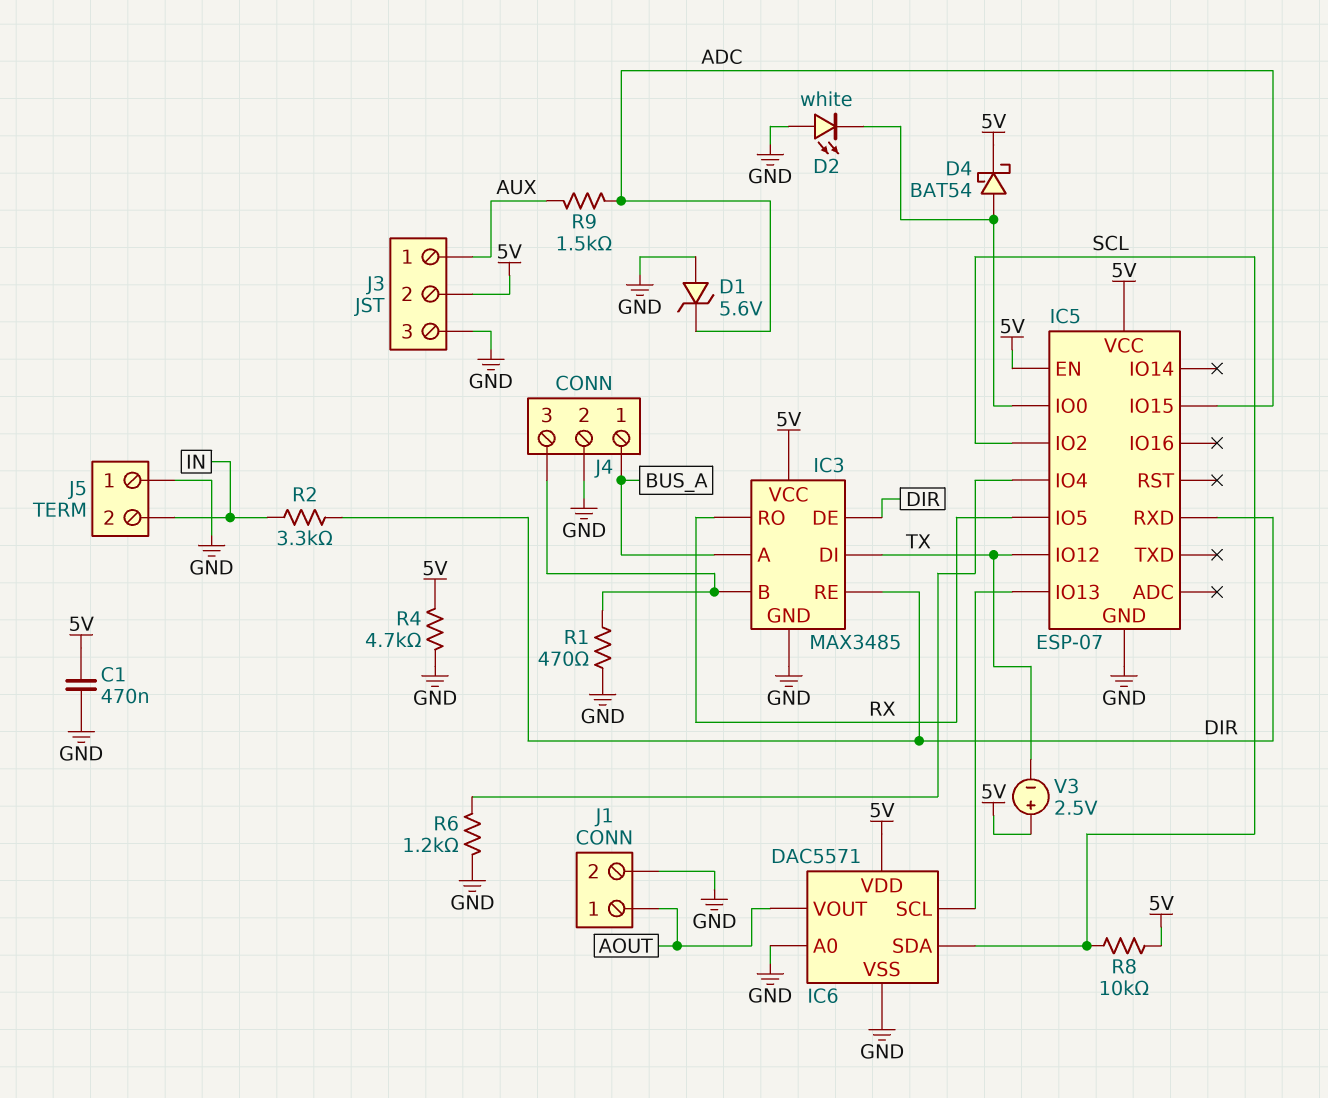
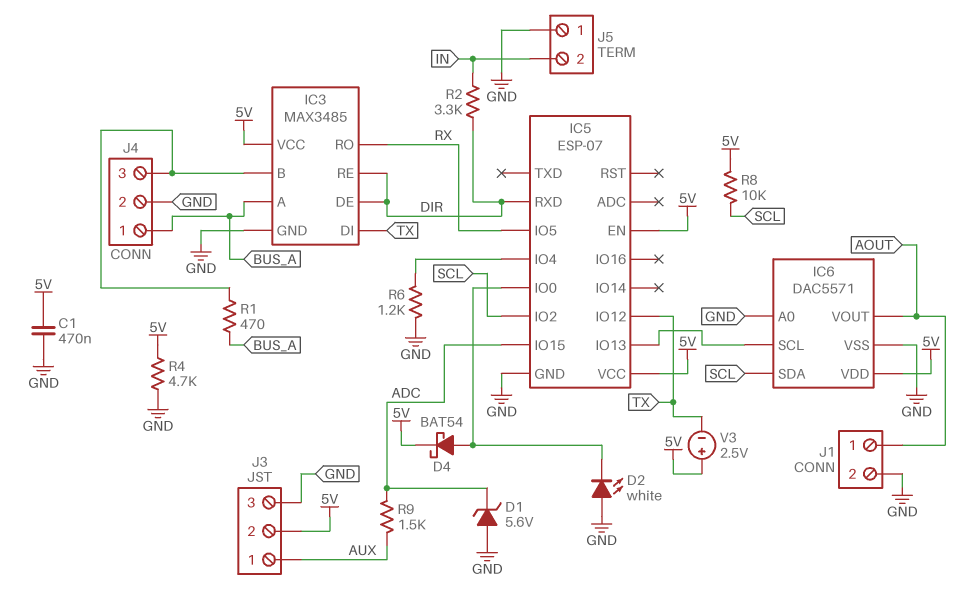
R1: 470 (GND, IC3/B) -> 470 (BUS_A, IC3/B)

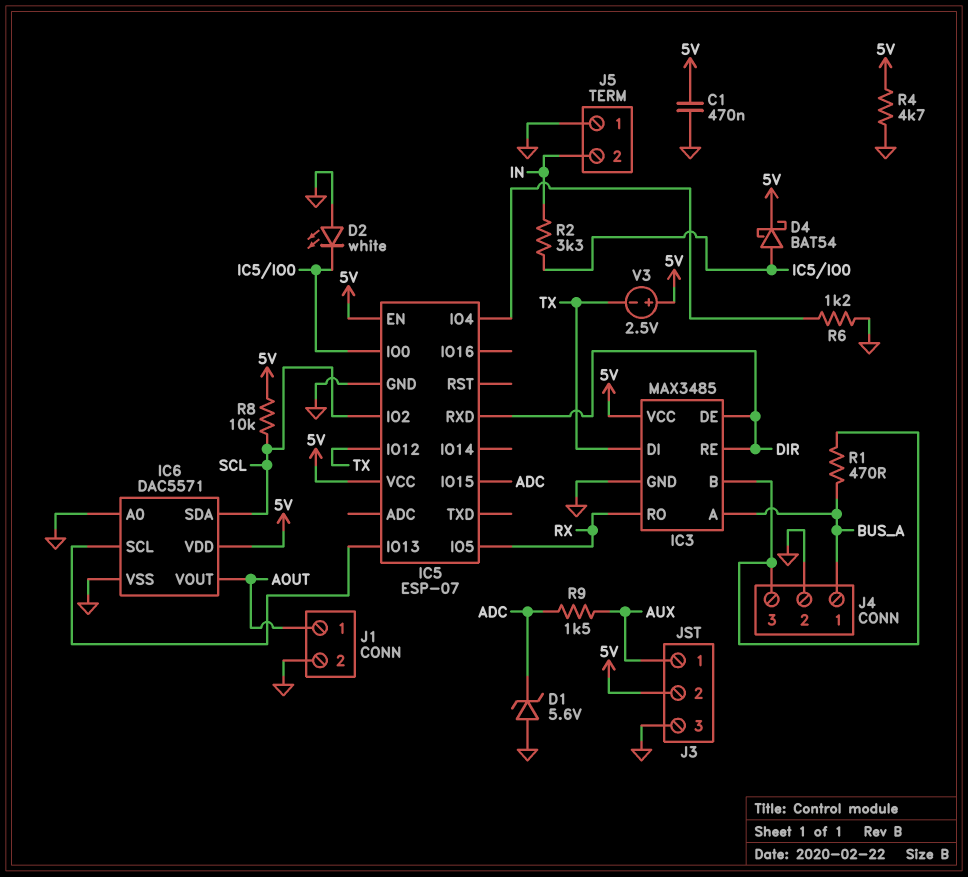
R2: 3.3k (DIR, IN) -> 3.3k (IC5/IO0, IN)

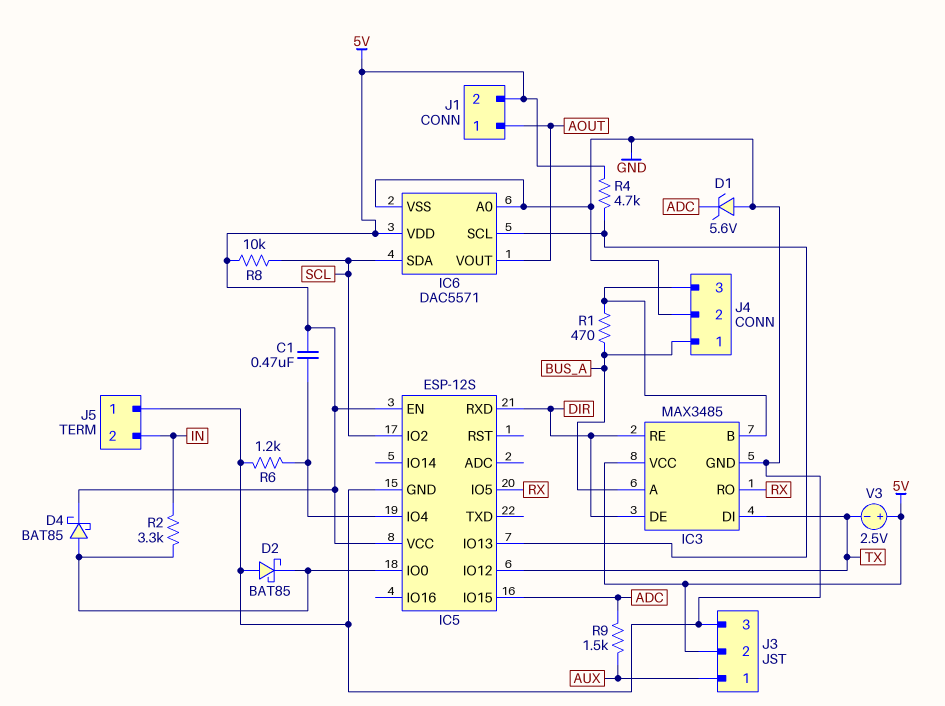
C1: 470nF (5V, GND) -> 470nF (5V, IC5/IO4)
D2: LED white (A GND, K IC5/IO0) -> schottky BAT85 (A GND, K IC5/IO0)
D4: schottky BAT54 (A IC5/IO0, K 5V) -> schottky BAT85 (A IC5/IO0, K 5V)
IC5: ESP-07 -> ESP-12S
J1 pin 2: GND -> 5V
R4: 4.7k (5V, GND) -> 4.7k (5V, IC5/IO13)

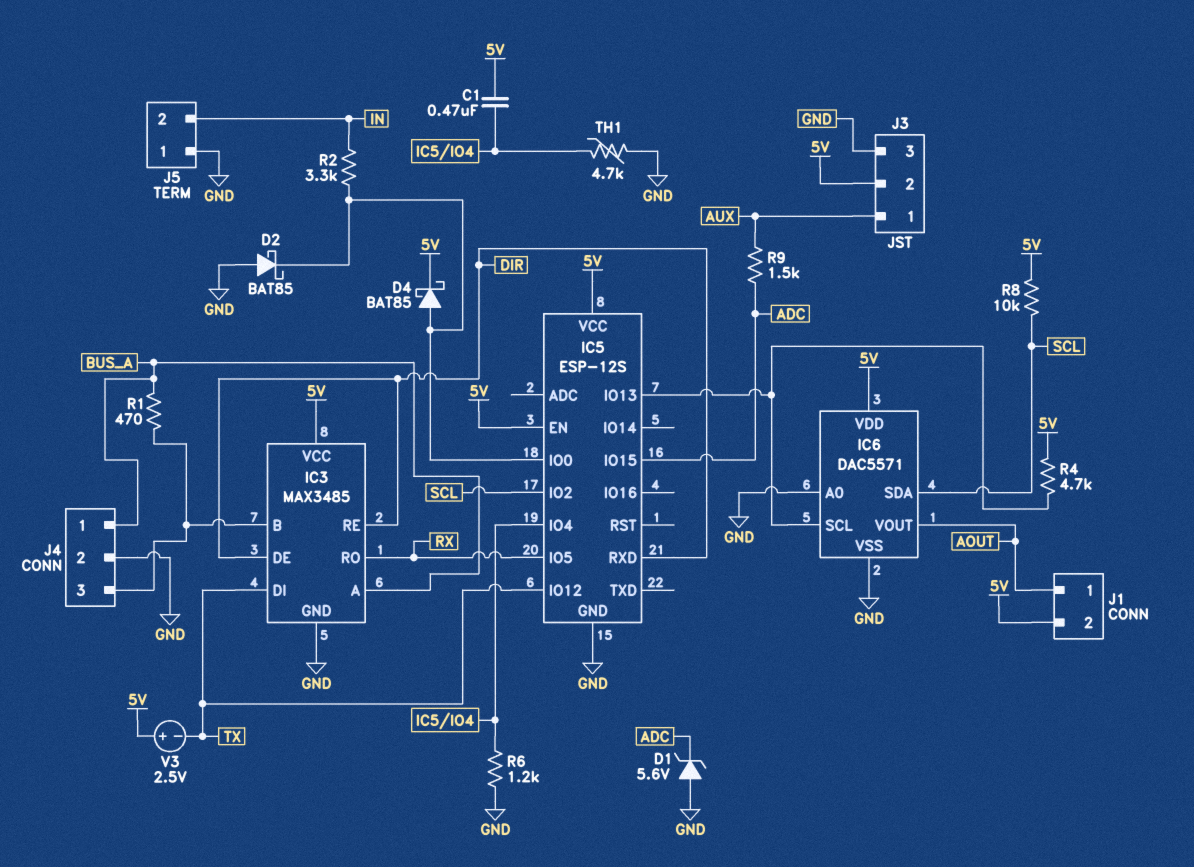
TH1: none -> 4.7k (GND, IC5/IO4)

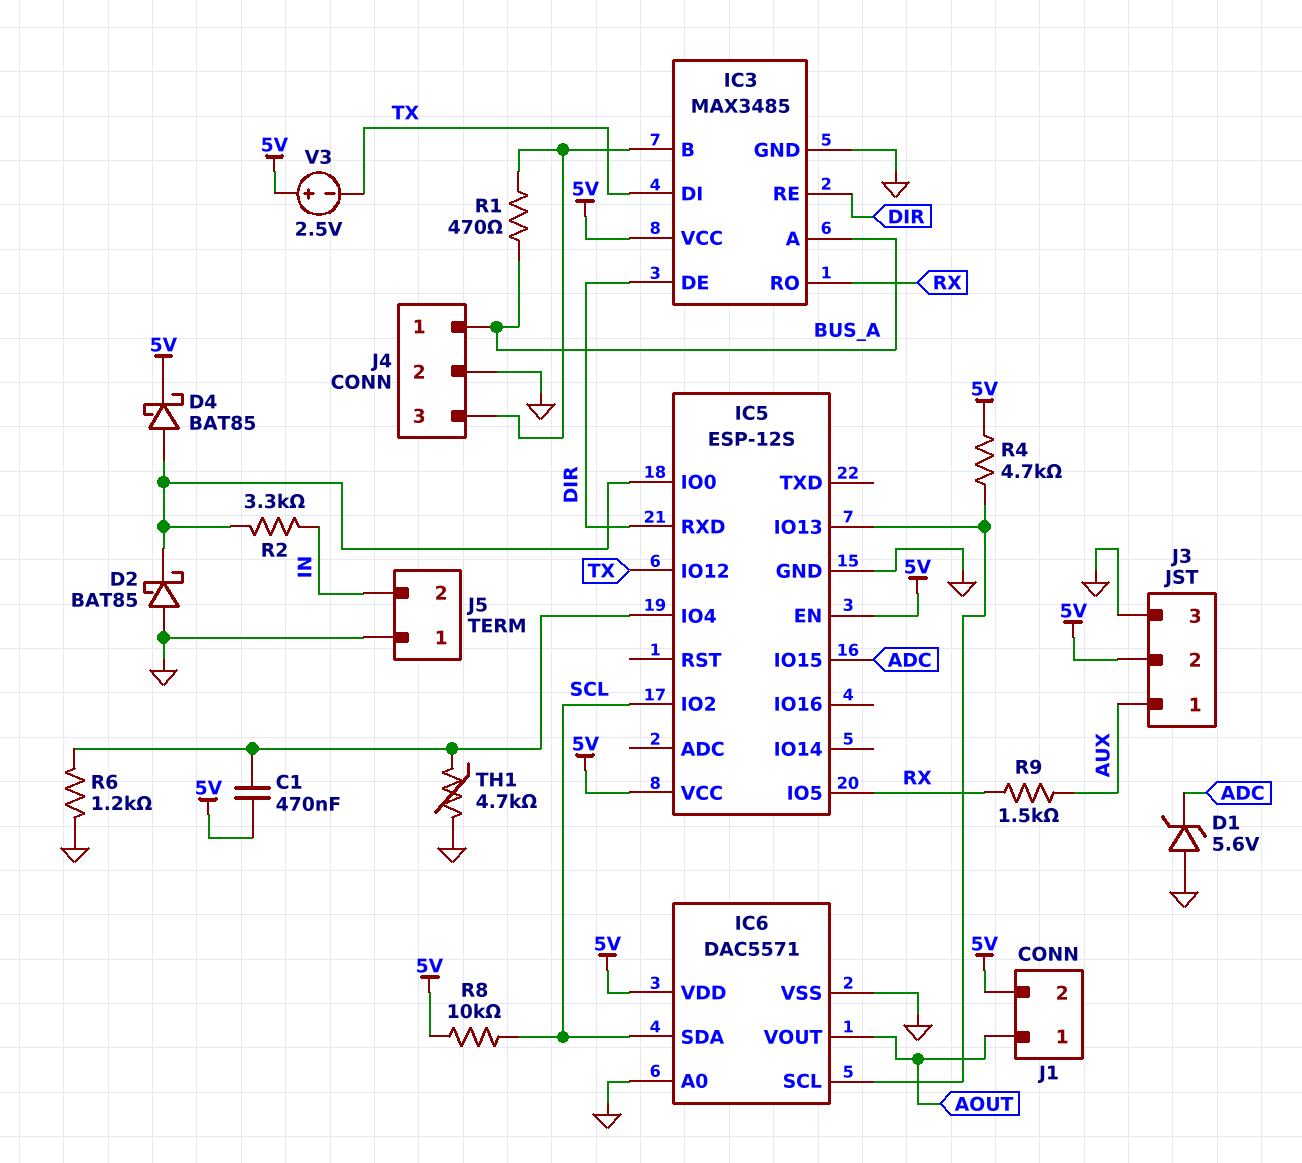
R9: 1.5k (ADC, AUX) -> 1.5k (AUX, RX)

